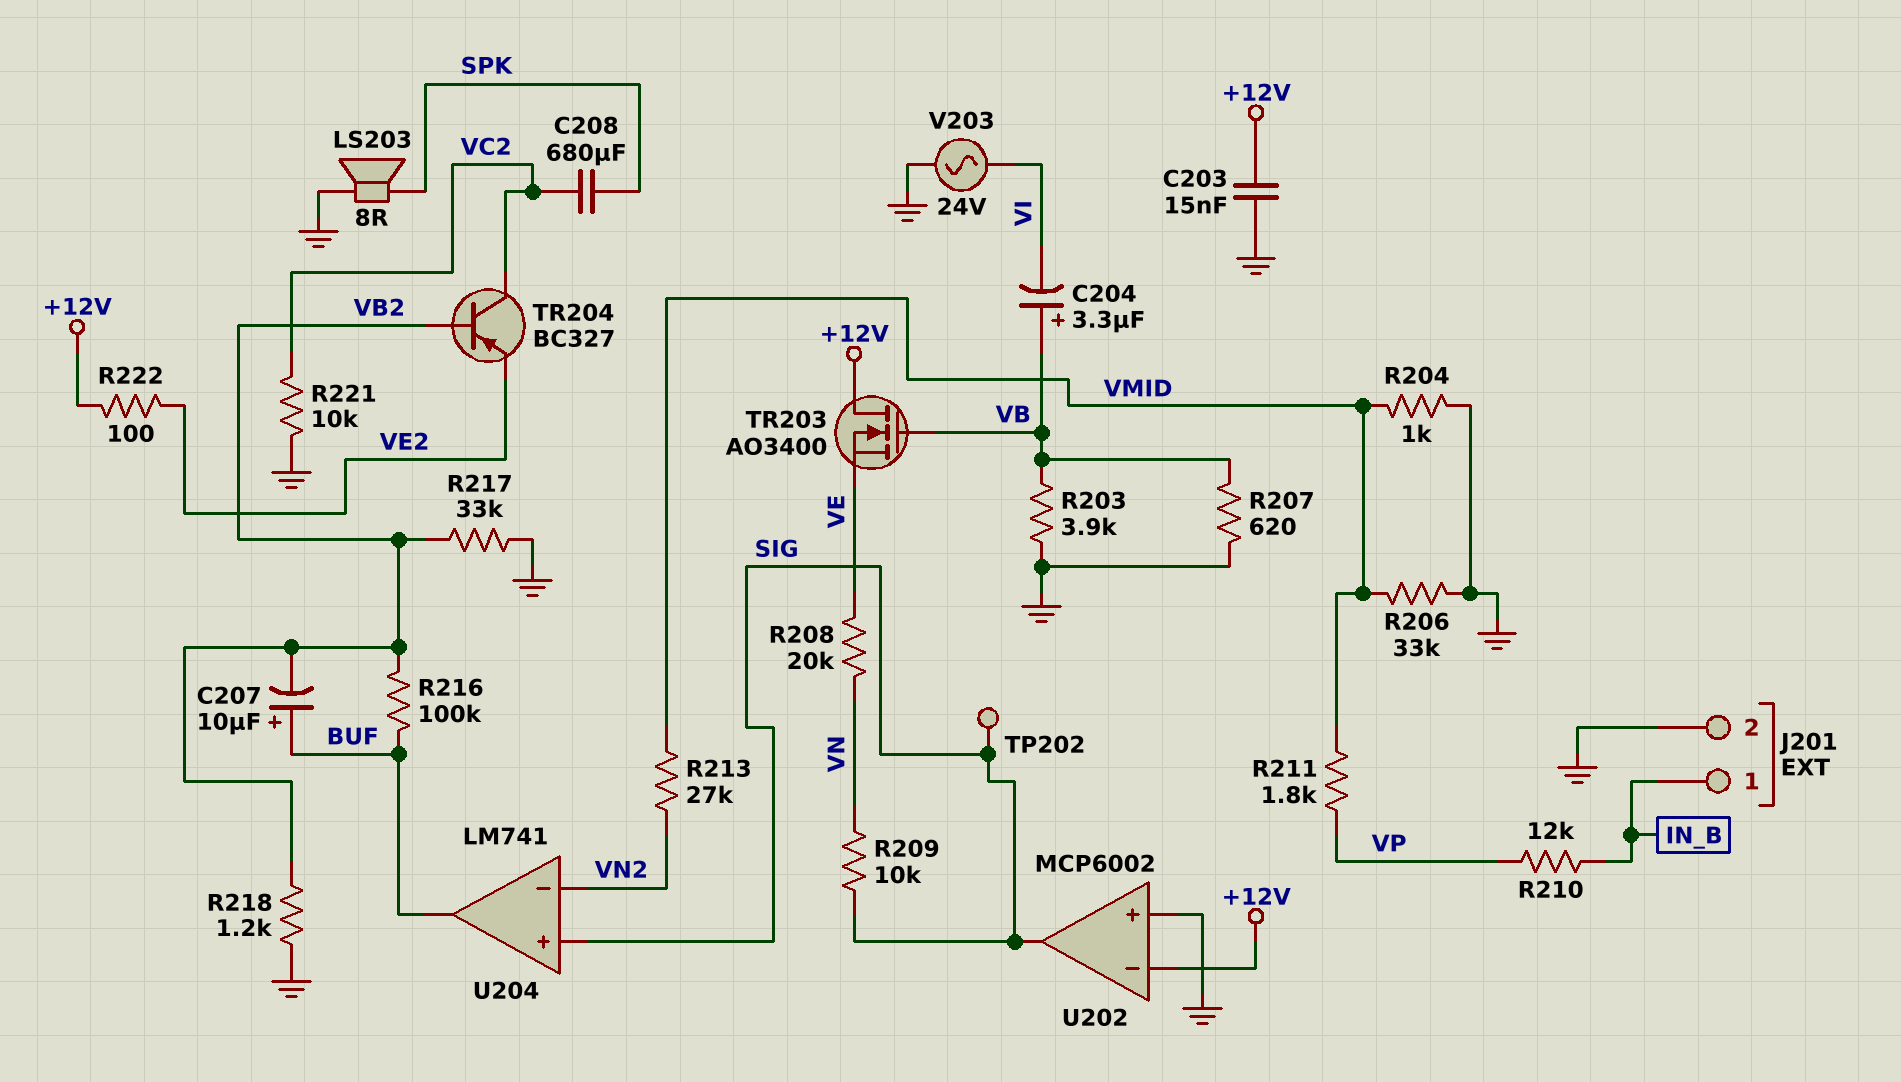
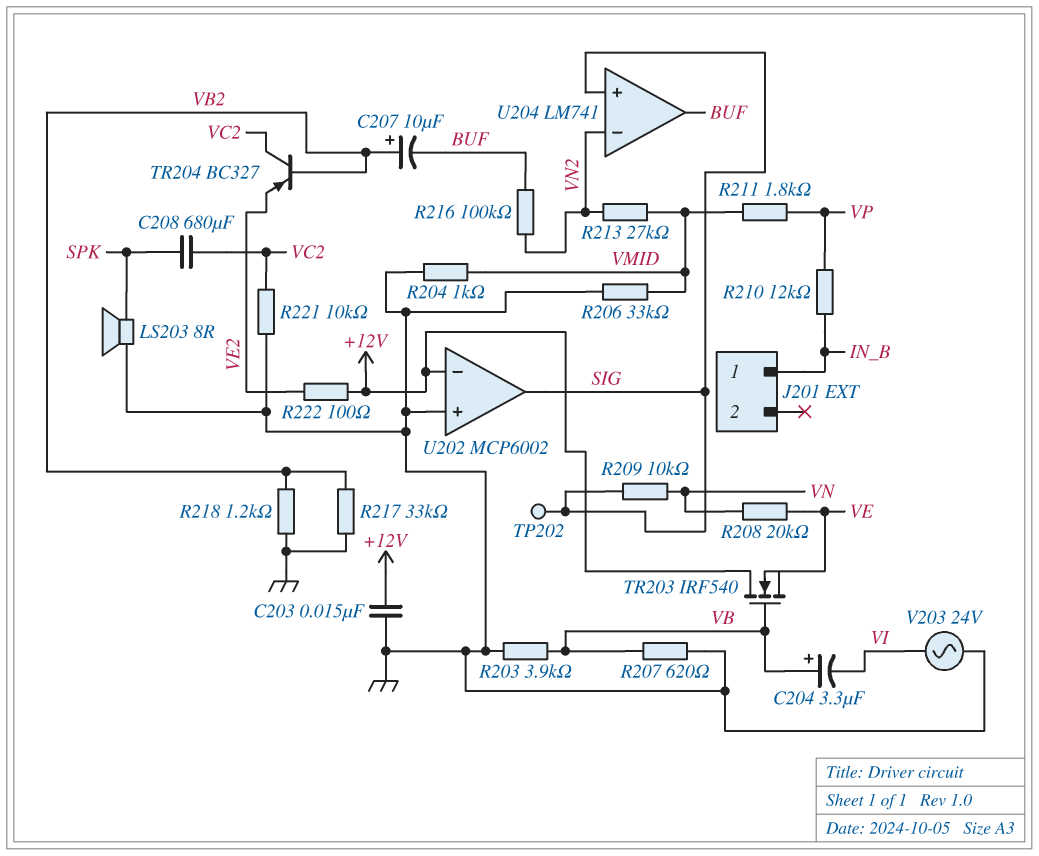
C207: 10uF (plus BUF, minus VB2) -> 10uF (plus VB2, minus BUF)
J201 pin 2: GND -> none
R216: 100k (BUF, VB2) -> 100k (BUF, VN2)
TR203: NMOS AO3400 (G VB, D +12V, S VE) -> NMOS IRF540 (G VB, D +12V, S VE)

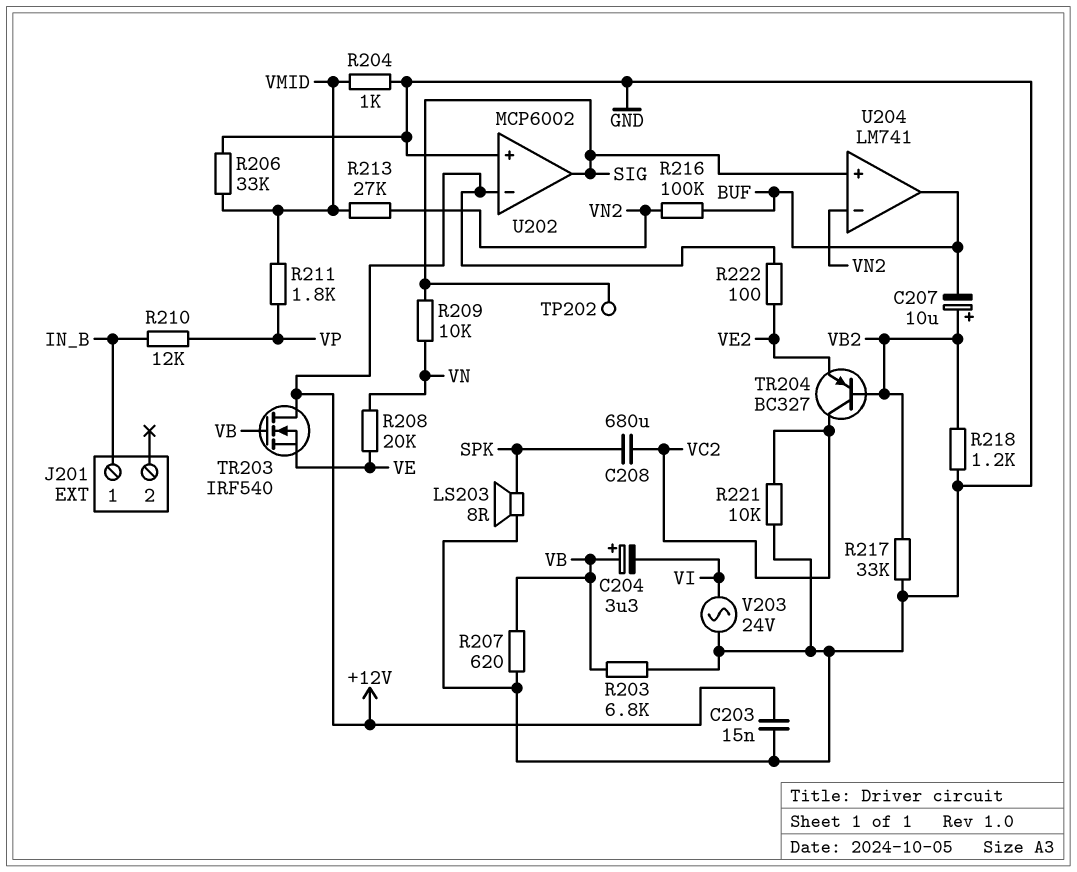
R203: 3.9k (GND, VB) -> 6.8k (GND, VB)

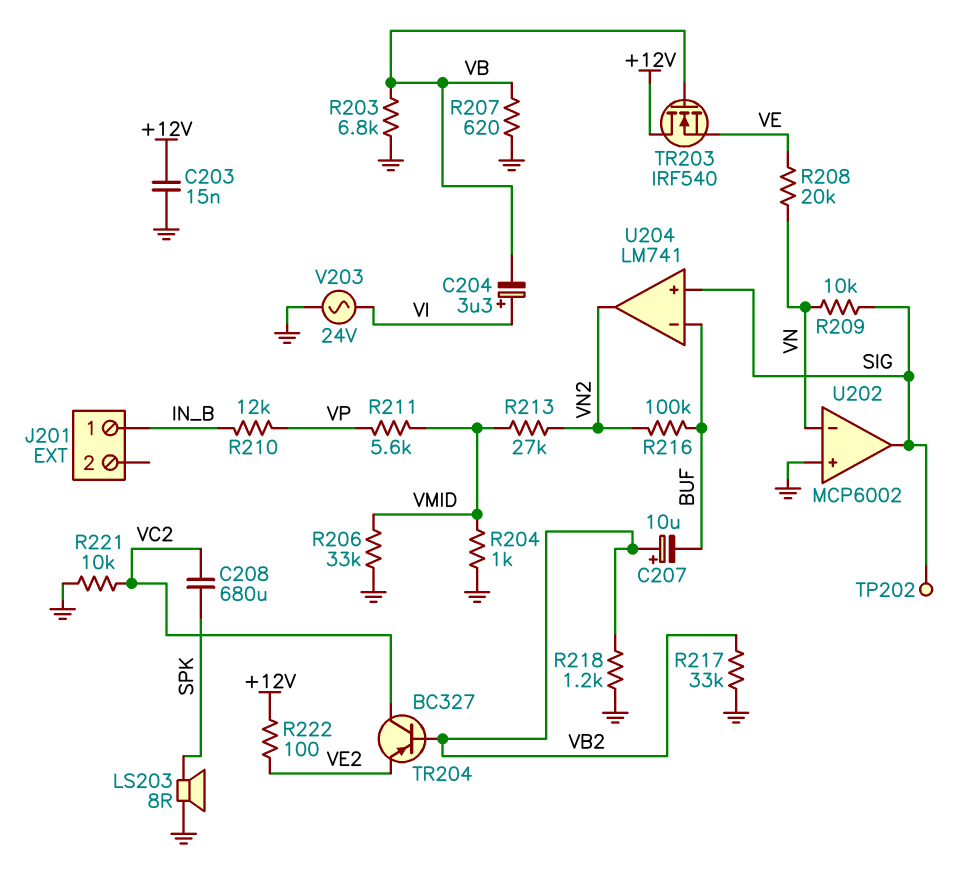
C204: 3.3uF (plus VB, minus VI) -> 3.3uF (plus VI, minus VB)
R211: 1.8k (VMID, VP) -> 5.6k (VMID, VP)
U202 pin in-: +12V -> VN
U204 pin in-: VN2 -> BUF
U204 pin out: BUF -> VN2

